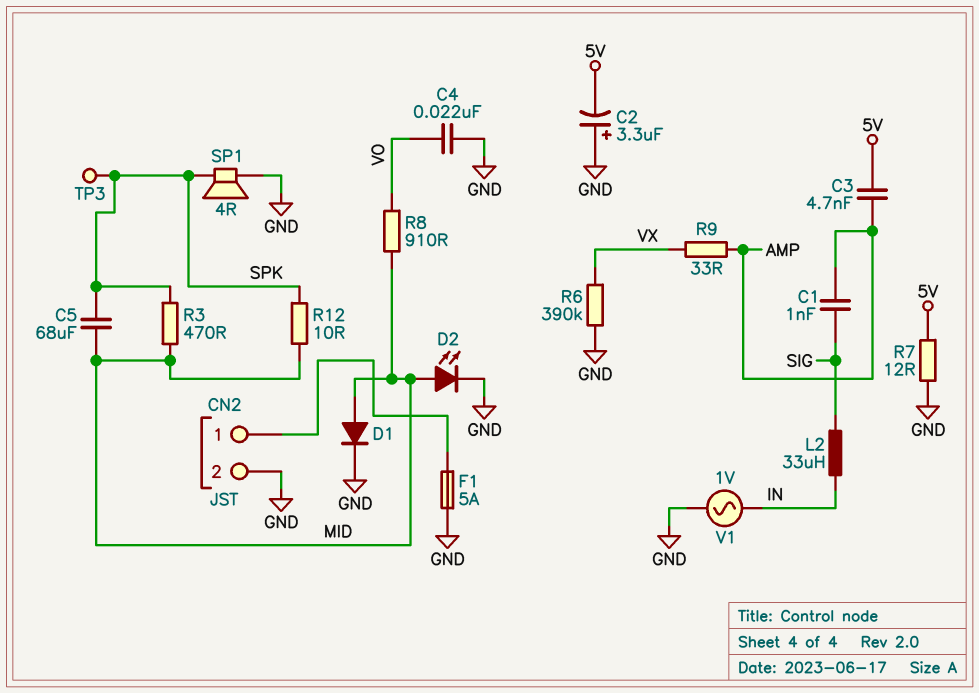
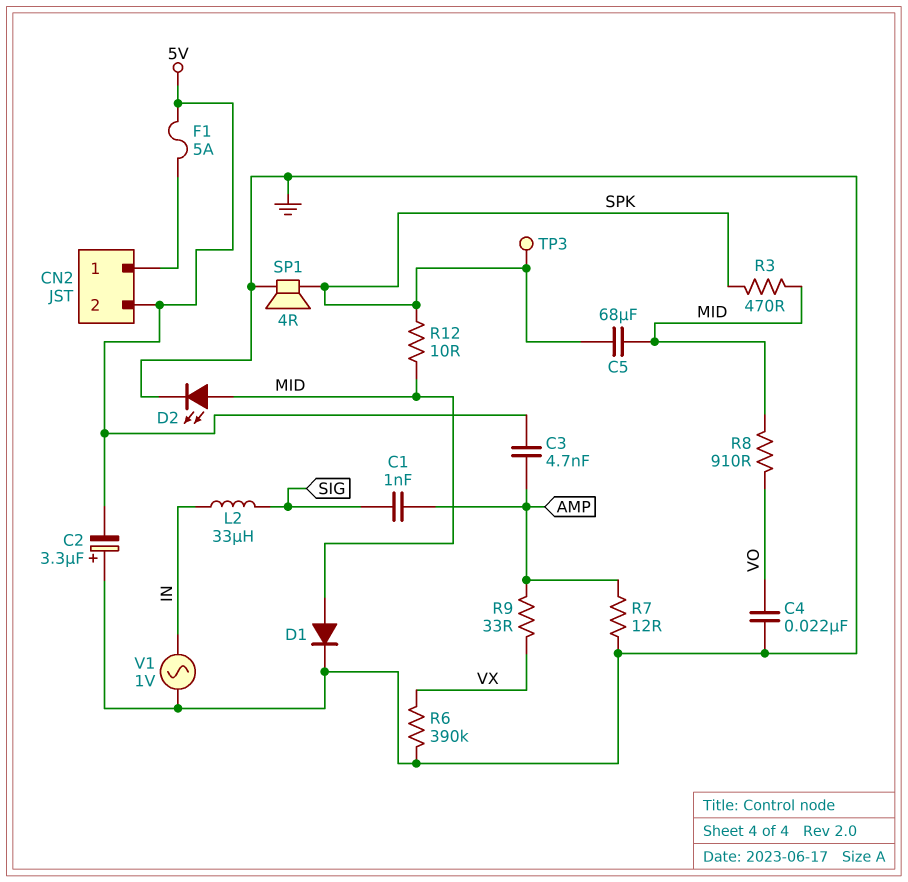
CN2 pin 2: GND -> 5V
F1: 5A (CN2/1, GND) -> 5A (5V, CN2/1)
R7: 12 (5V, GND) -> 12 (AMP, GND)

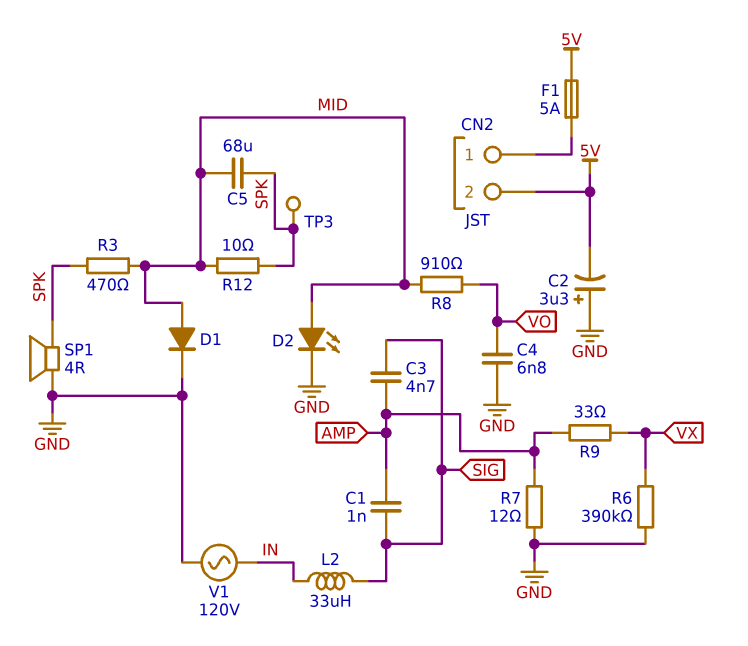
C3: 4.7nF (5V, AMP) -> 4.7nF (AMP, SIG)
C4: 22nF (GND, VO) -> 6.8nF (GND, VO)
V1: AC 1V (GND, IN) -> AC 120V (GND, IN)

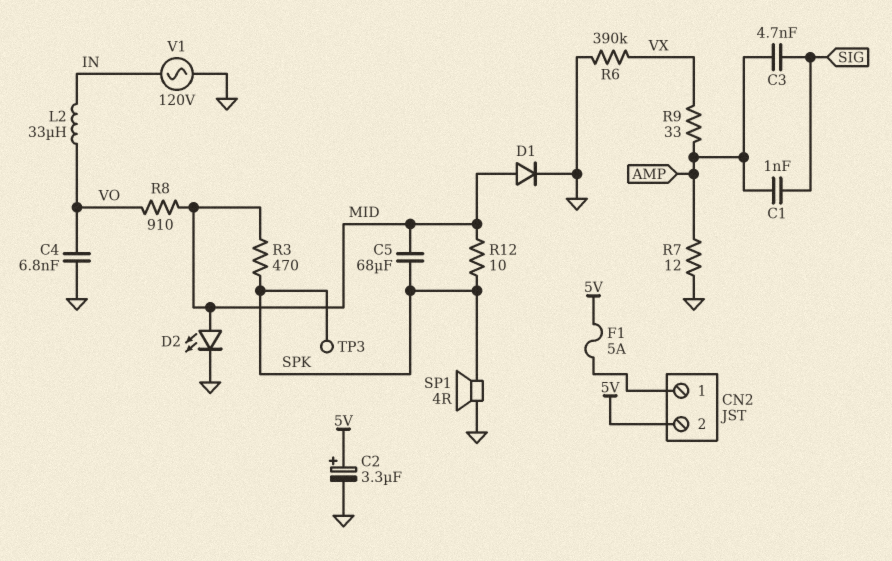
C2: 3.3uF (plus GND, minus 5V) -> 3.3uF (plus 5V, minus GND)
L2: 33uH (IN, SIG) -> 33uH (IN, VO)

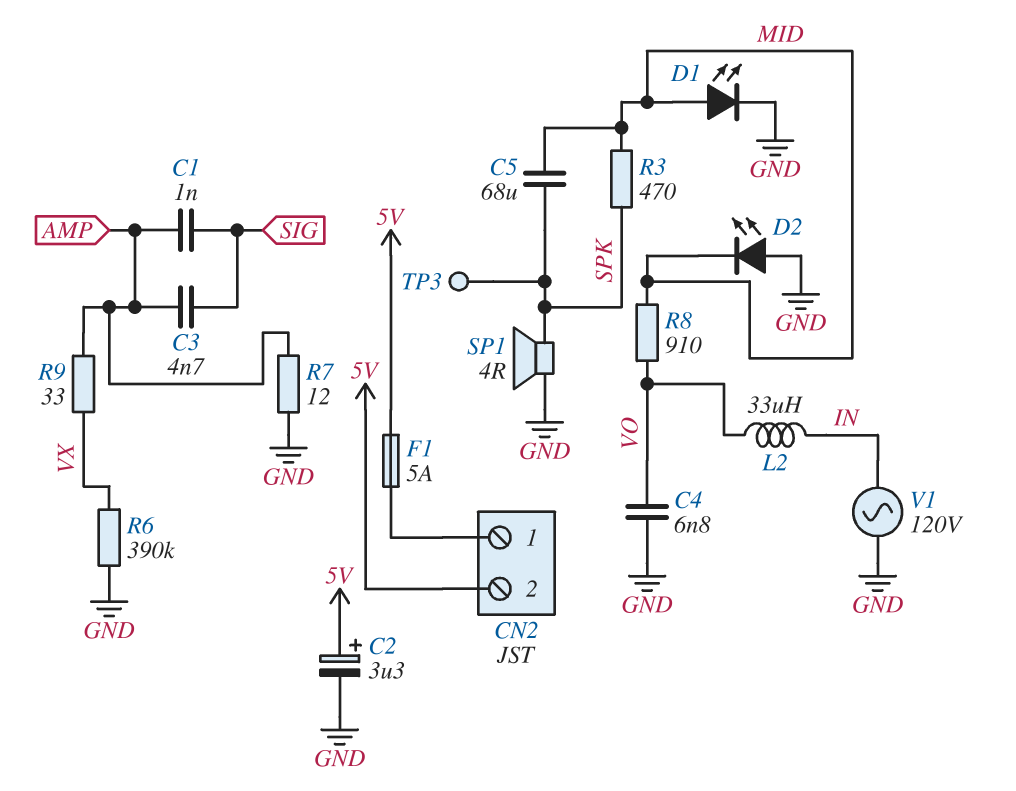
D1: diode (A MID, K GND) -> LED (A MID, K GND)
D2: LED (A MID, K GND) -> LED (A GND, K MID)
R12: 10 (MID, SPK) -> none

